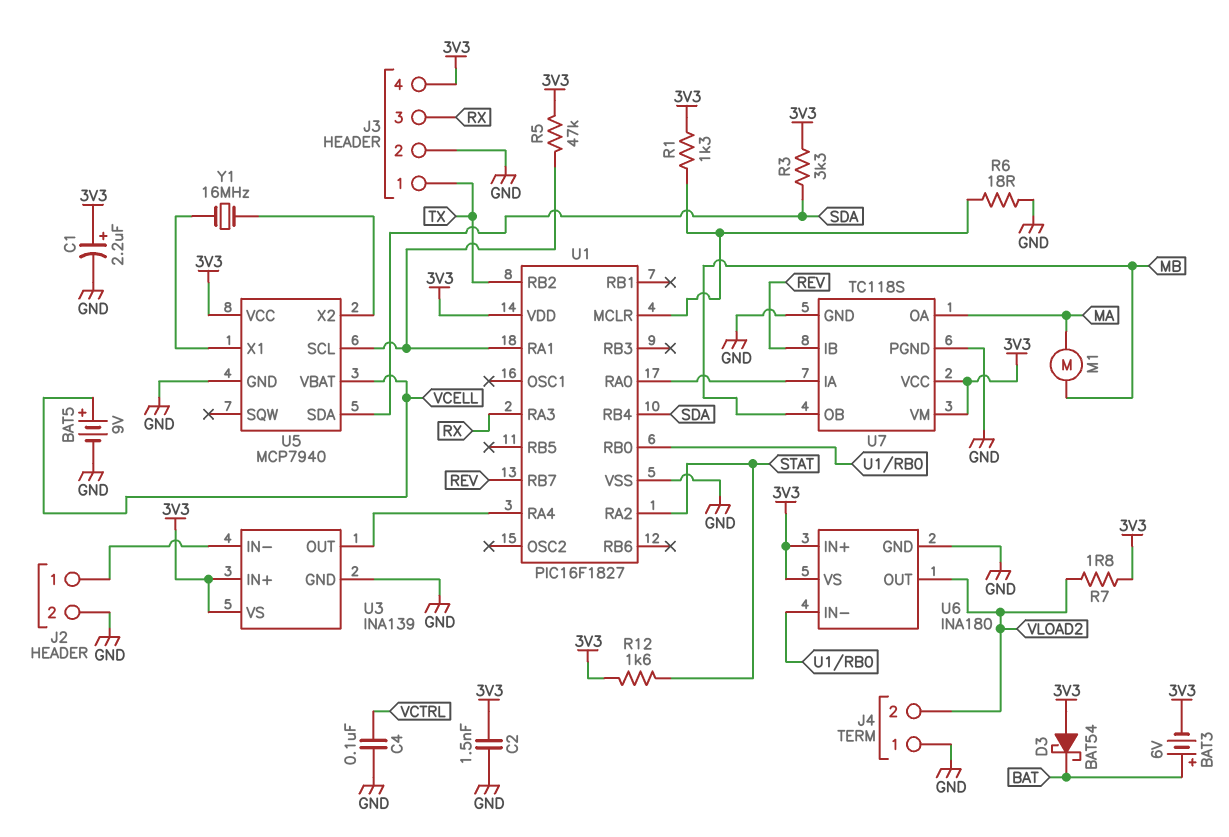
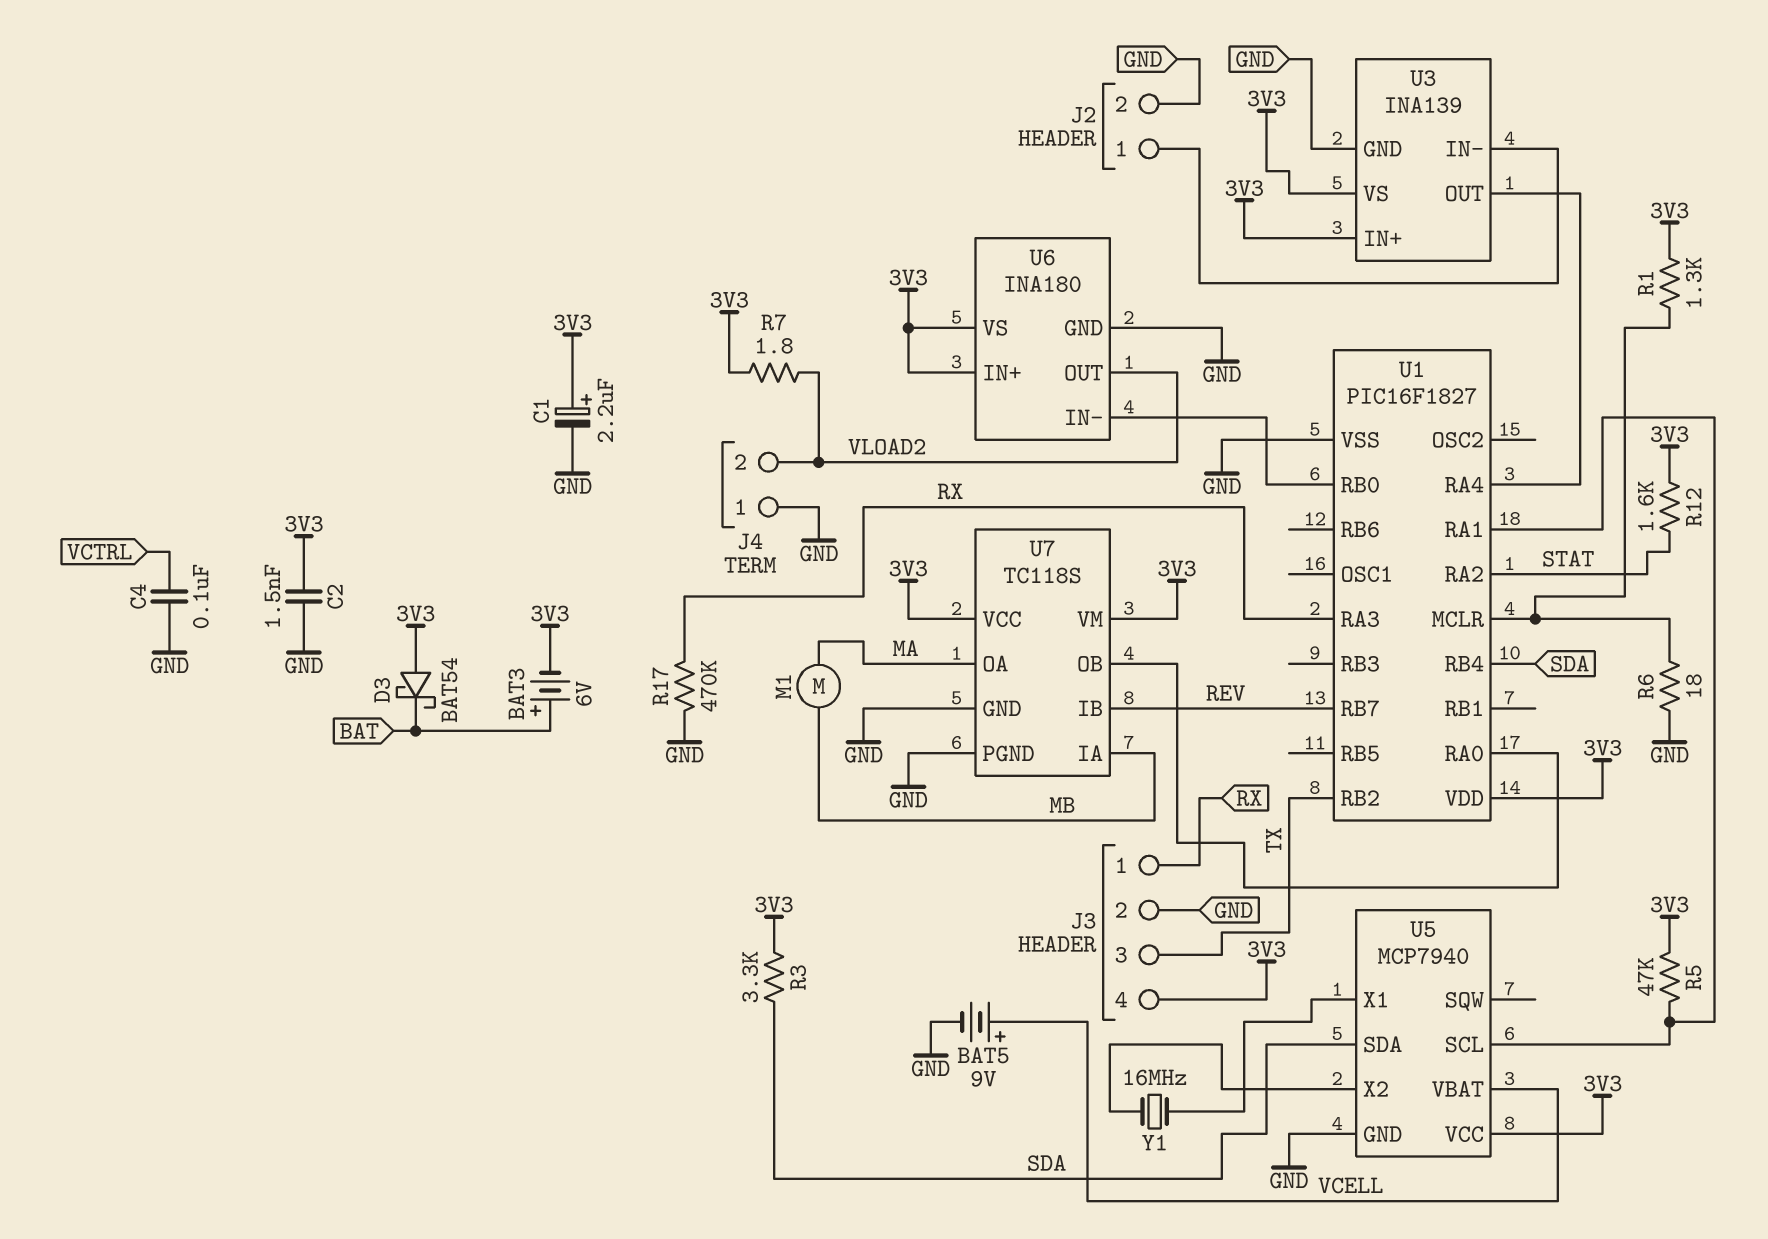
J3 pin 1: TX -> RX
J3 pin 3: RX -> TX
R17: none -> 470k (GND, RX)
U7 pin IA: U1/RA0 -> MB
U7 pin OB: MB -> U1/RA0

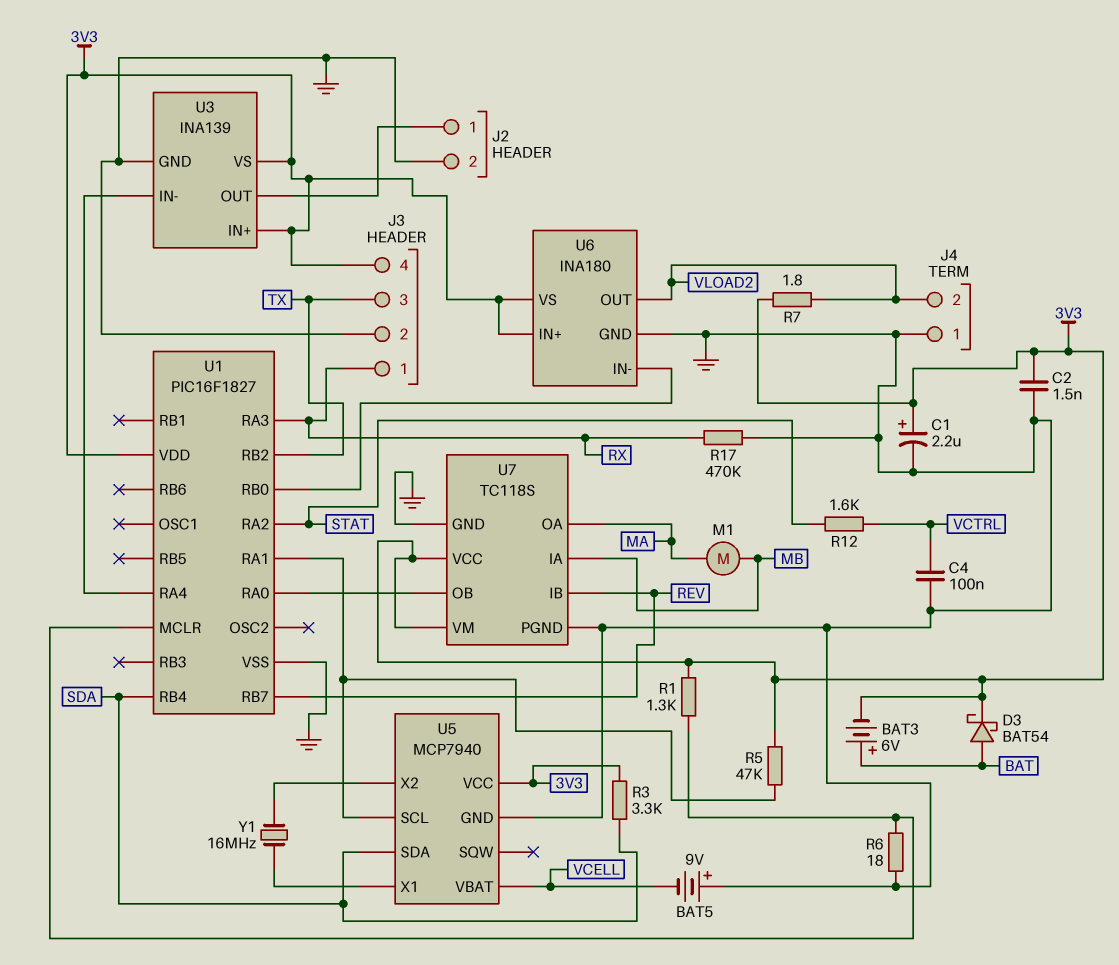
BAT5: 9V (plus VCELL, minus GND) -> 9V (plus GND, minus VCELL)
D3: schottky BAT54 (A 3V3, K BAT) -> schottky BAT54 (A BAT, K 3V3)
R12: 1.6k (3V3, STAT) -> 1.6k (STAT, VCTRL)
U3 pin IN-: J2/1 -> U1/RA4
U3 pin OUT: U1/RA4 -> J2/1

